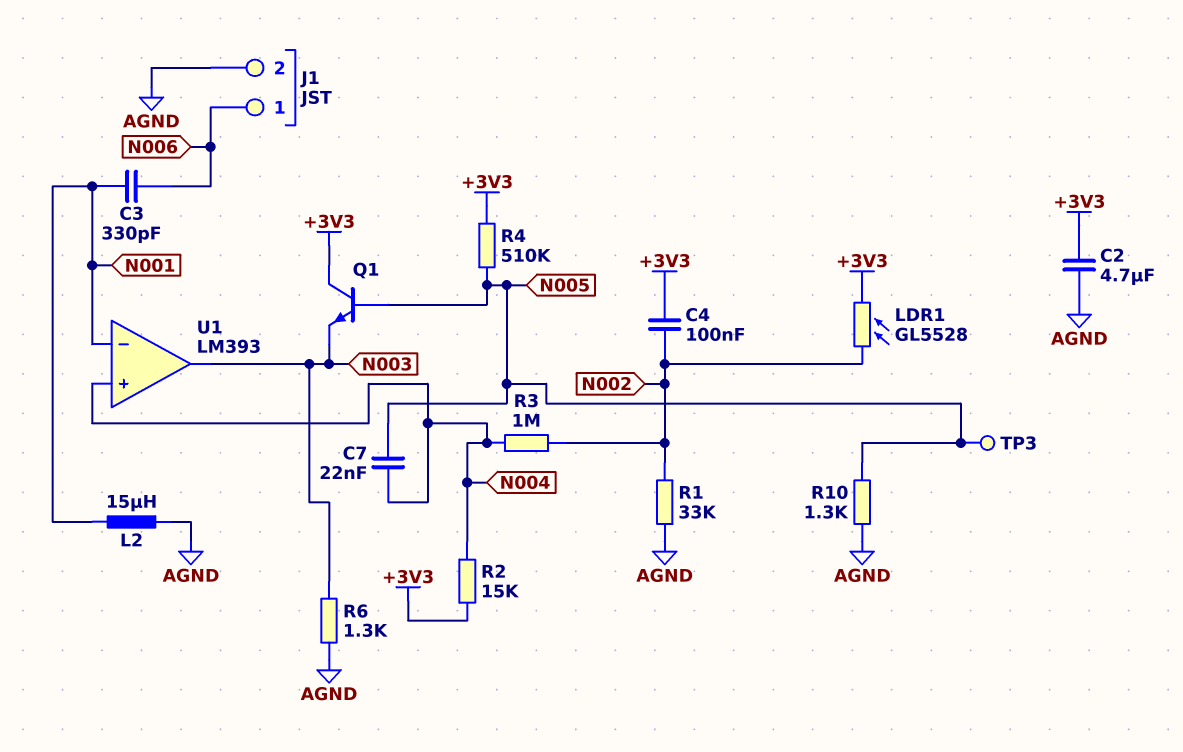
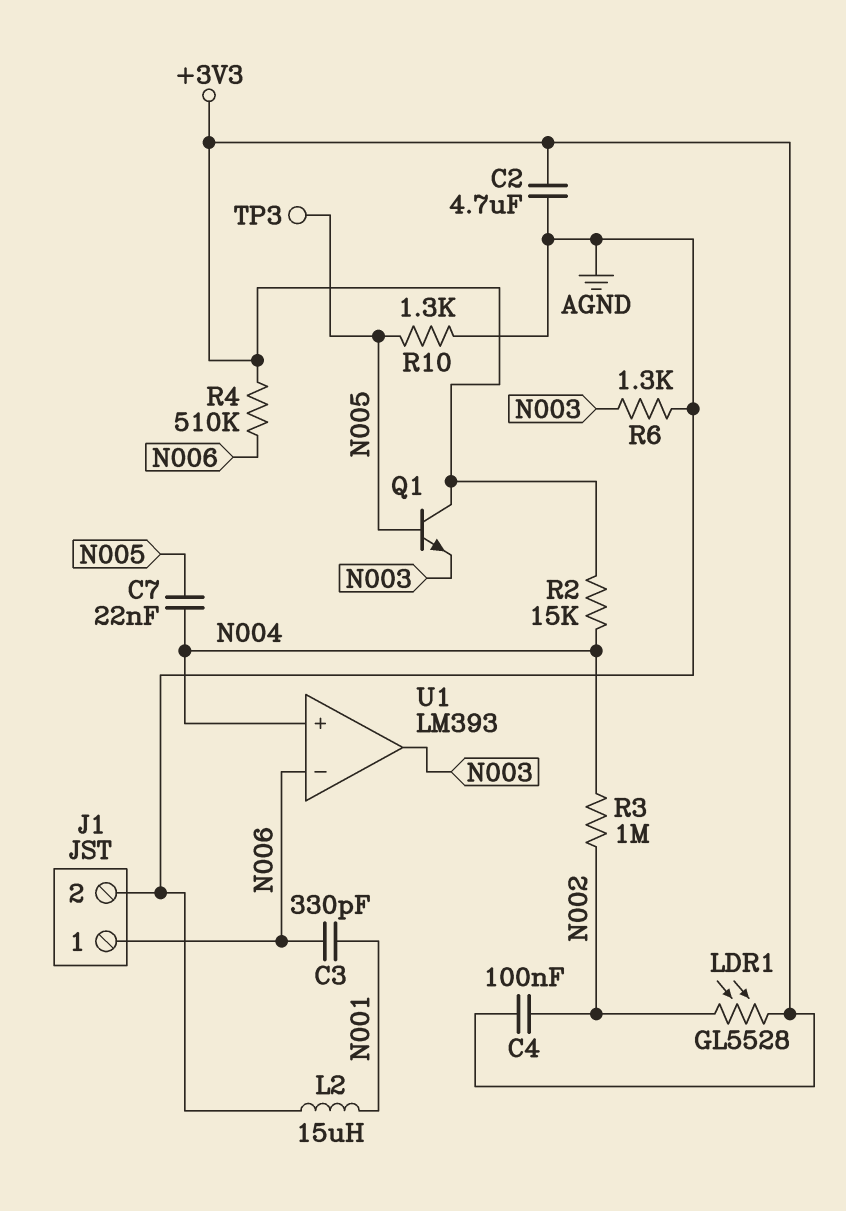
R1: 33k (AGND, N002) -> none
R4: 510k (+3V3, N005) -> 510k (+3V3, N006)
U1 pin in-: N001 -> N006

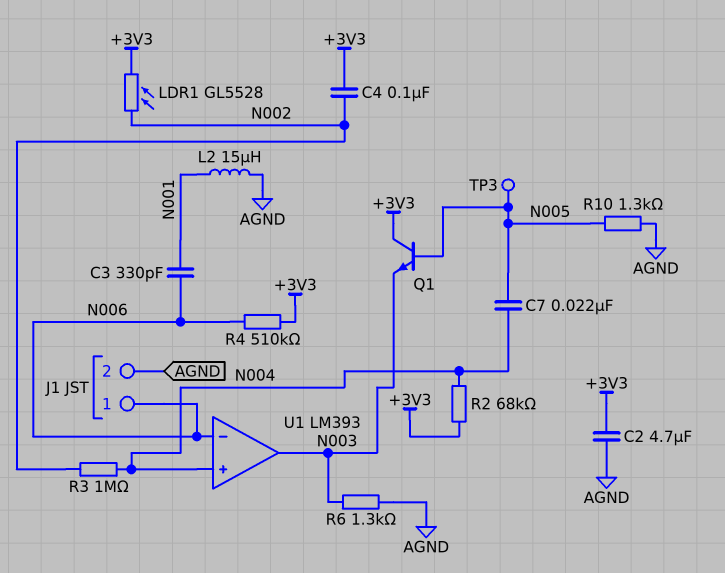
R2: 15k (+3V3, N004) -> 68k (+3V3, N004)

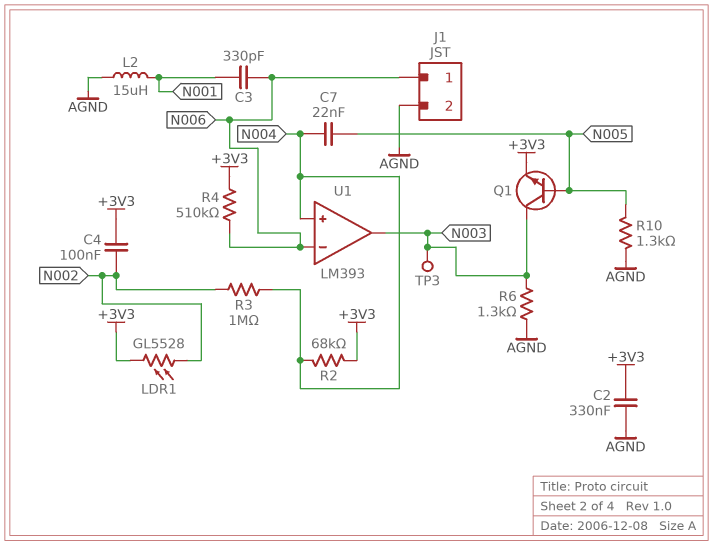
C2: 4.7uF (+3V3, AGND) -> 330nF (+3V3, AGND)
Q1: NPN (B N005, C +3V3, E N003) -> NPN (B N005, C N003, E +3V3)
TP3: test point (N005) -> test point (N003)

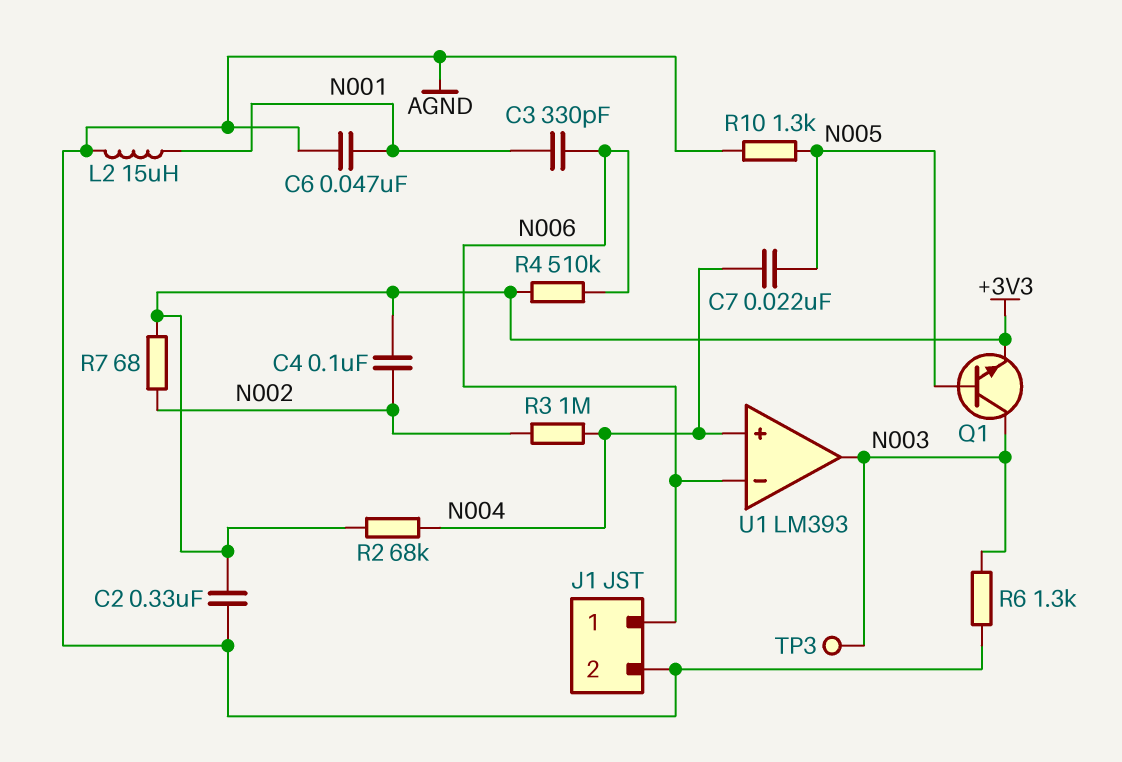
C6: none -> 47nF (AGND, N001)
LDR1: GL5528 (+3V3, N002) -> none
R7: none -> 68 (+3V3, N002)

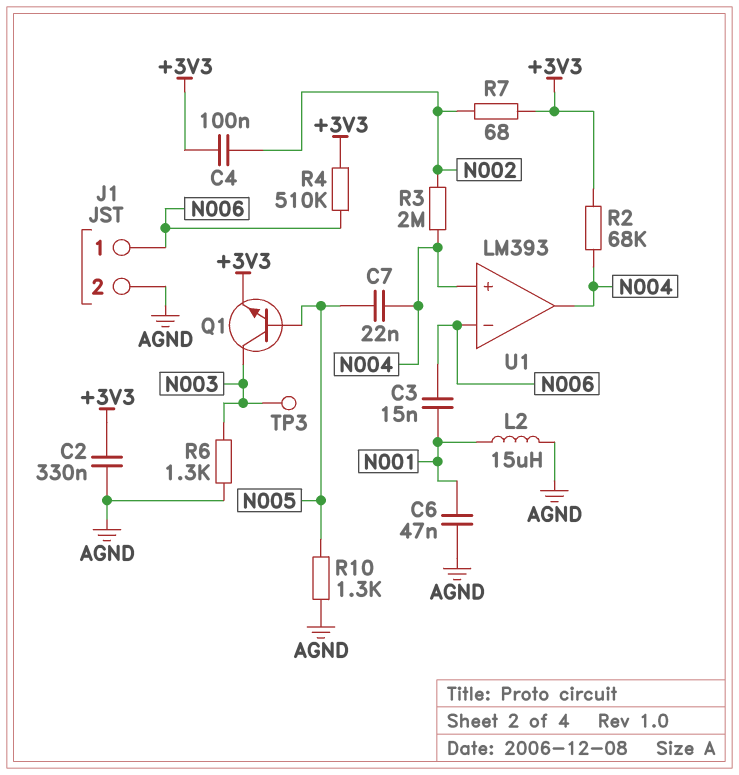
C3: 330pF (N001, N006) -> 15nF (N001, N006)
R3: 1M (N002, N004) -> 2M (N002, N004)
U1 pin out: N003 -> N004

